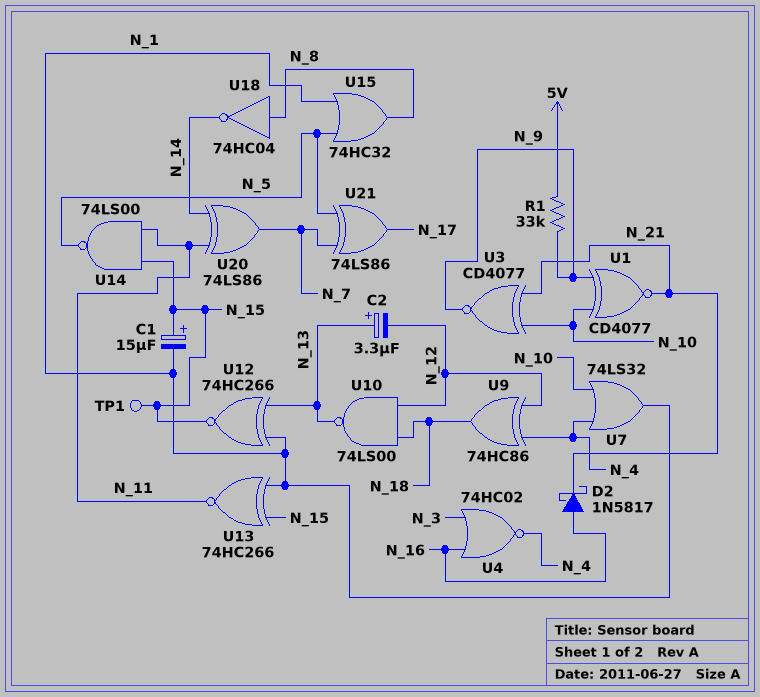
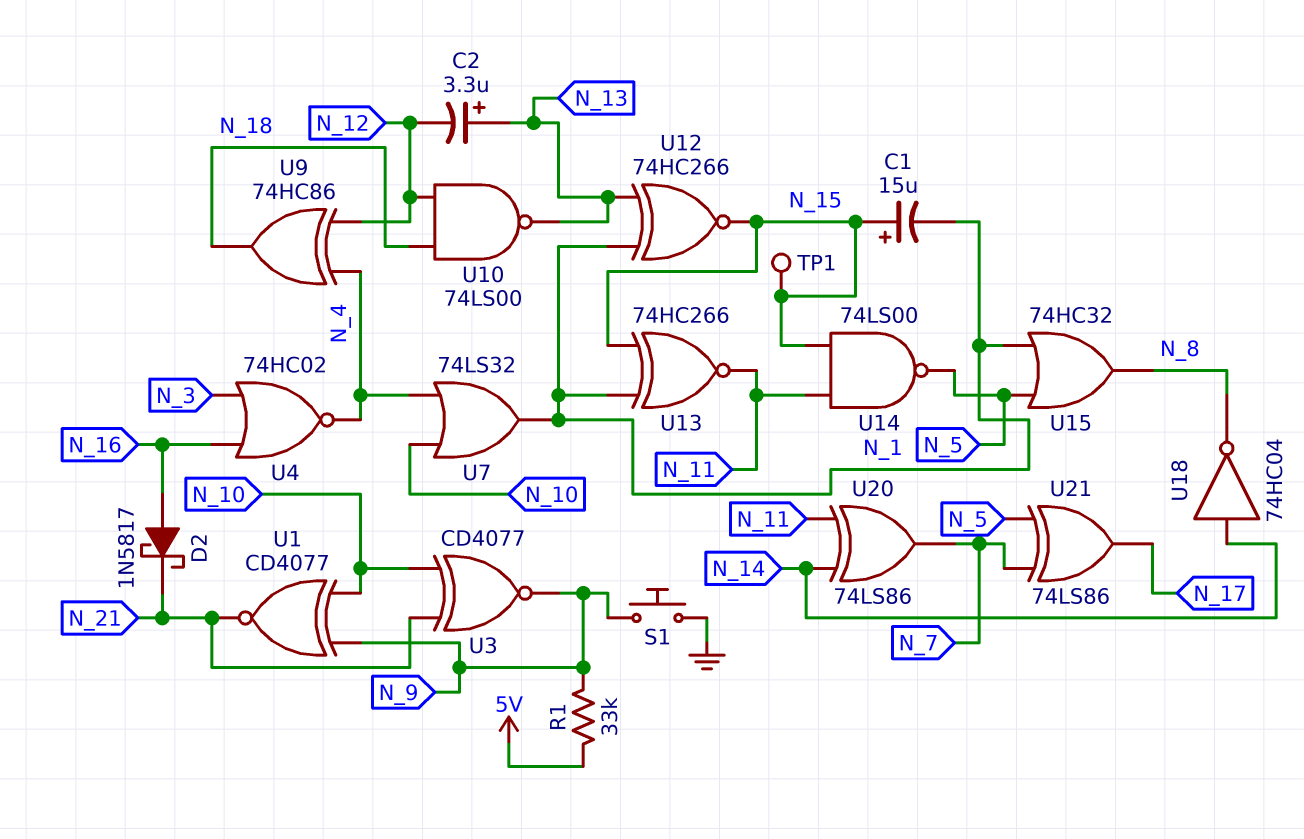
S1: none -> button (GND, N_9)
U18: NOT 74HC04 (in N_8, out N_14) -> NOT 74HC04 (in N_14, out N_8)

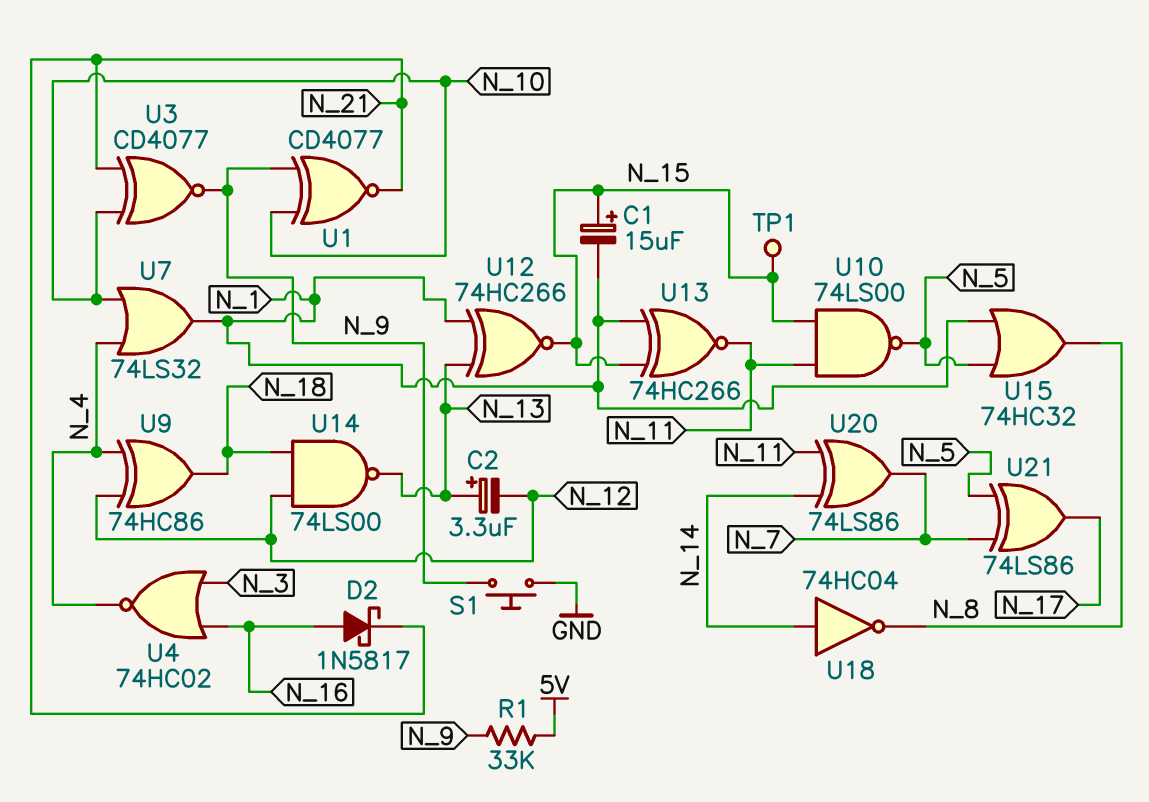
U10: NAND 74LS00 (in N_12, in N_18, out N_13) -> NAND 74LS00 (in N_11, in N_15, out N_5)
U14: NAND 74LS00 (in N_11, in N_15, out N_5) -> NAND 74LS00 (in N_12, in N_18, out N_13)

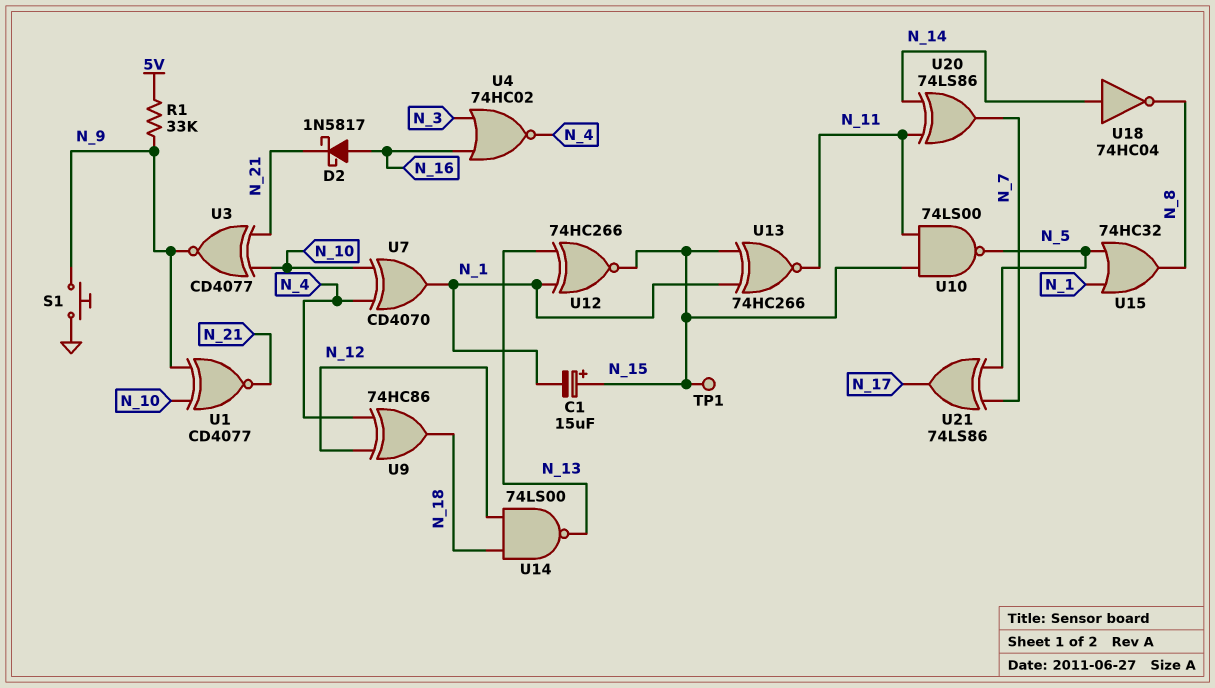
C2: 3.3uF (plus N_13, minus N_12) -> none
U7: OR 74LS32 (in N_4, in N_10, out N_1) -> XOR CD4070 (in N_4, in N_10, out N_1)

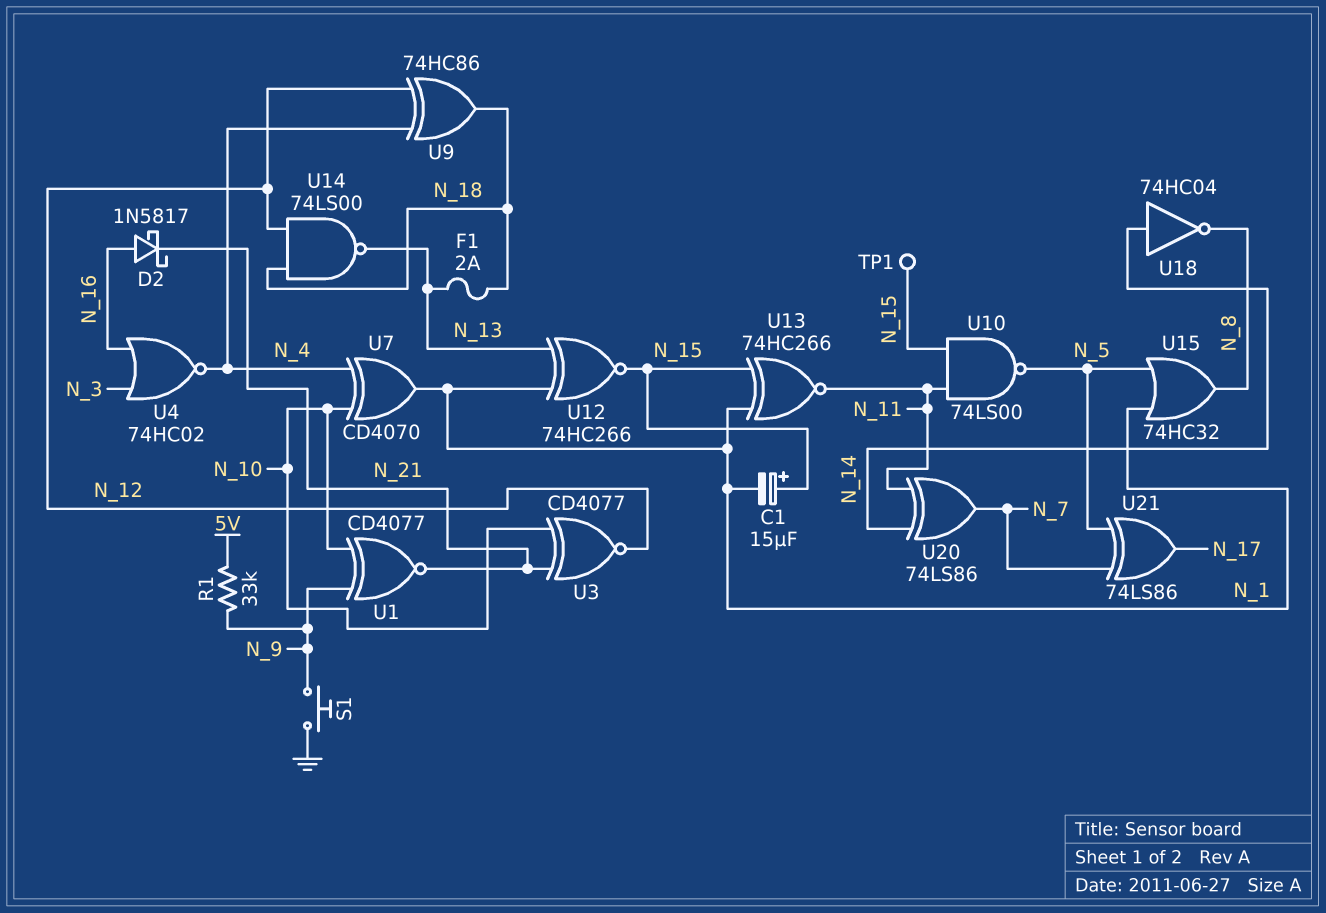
F1: none -> 2A (N_13, N_18)
U3: XNOR CD4077 (in N_10, in N_21, out N_9) -> XNOR CD4077 (in N_10, in N_21, out N_12)

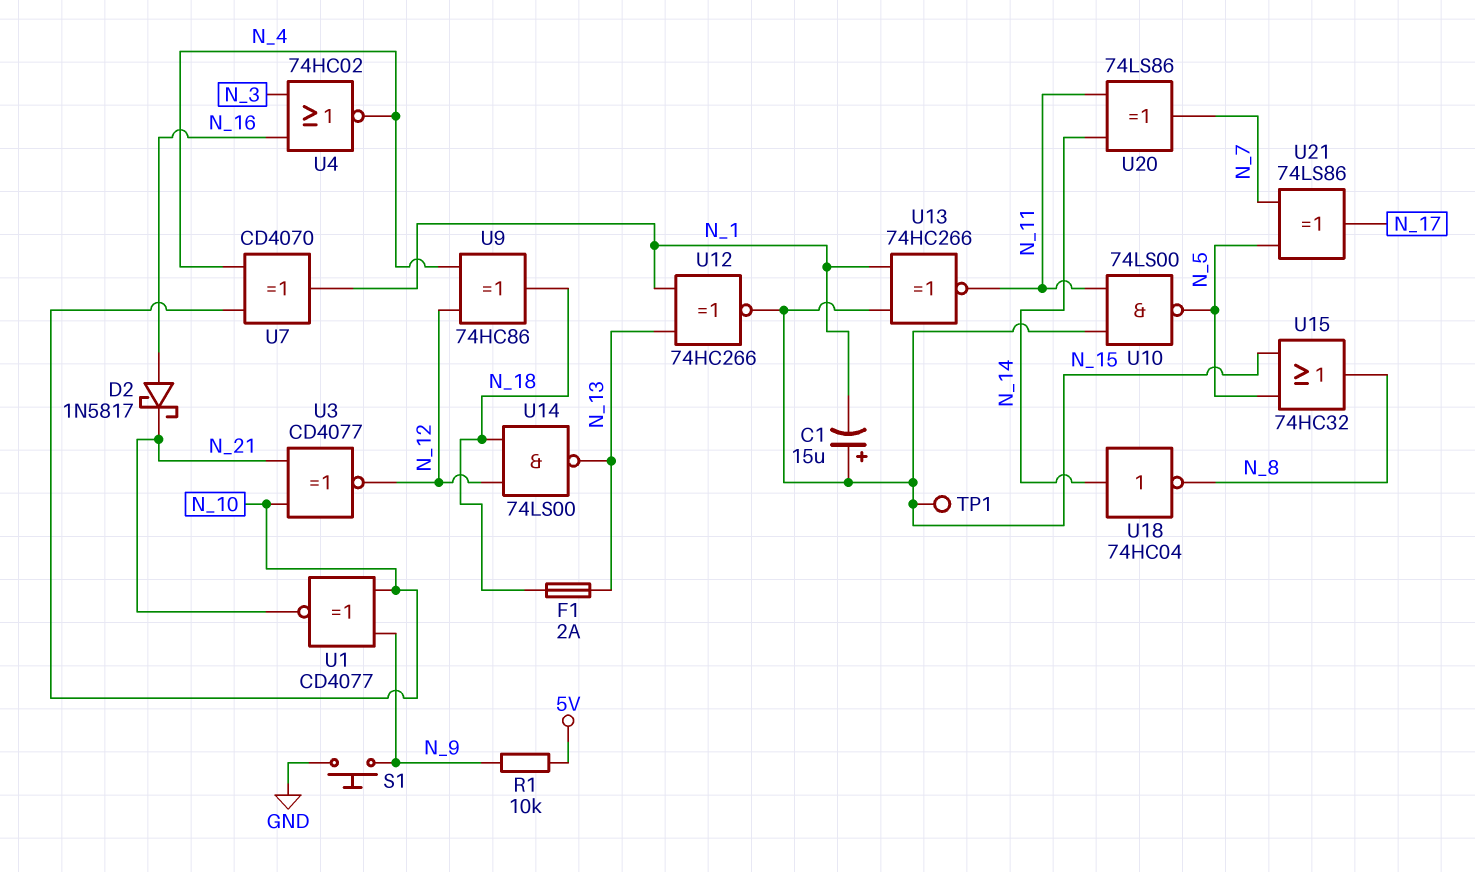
R1: 33k (5V, N_9) -> 10k (5V, N_9)
U15: OR 74HC32 (in N_1, in N_5, out N_8) -> OR 74HC32 (in N_5, in N_15, out N_8)

